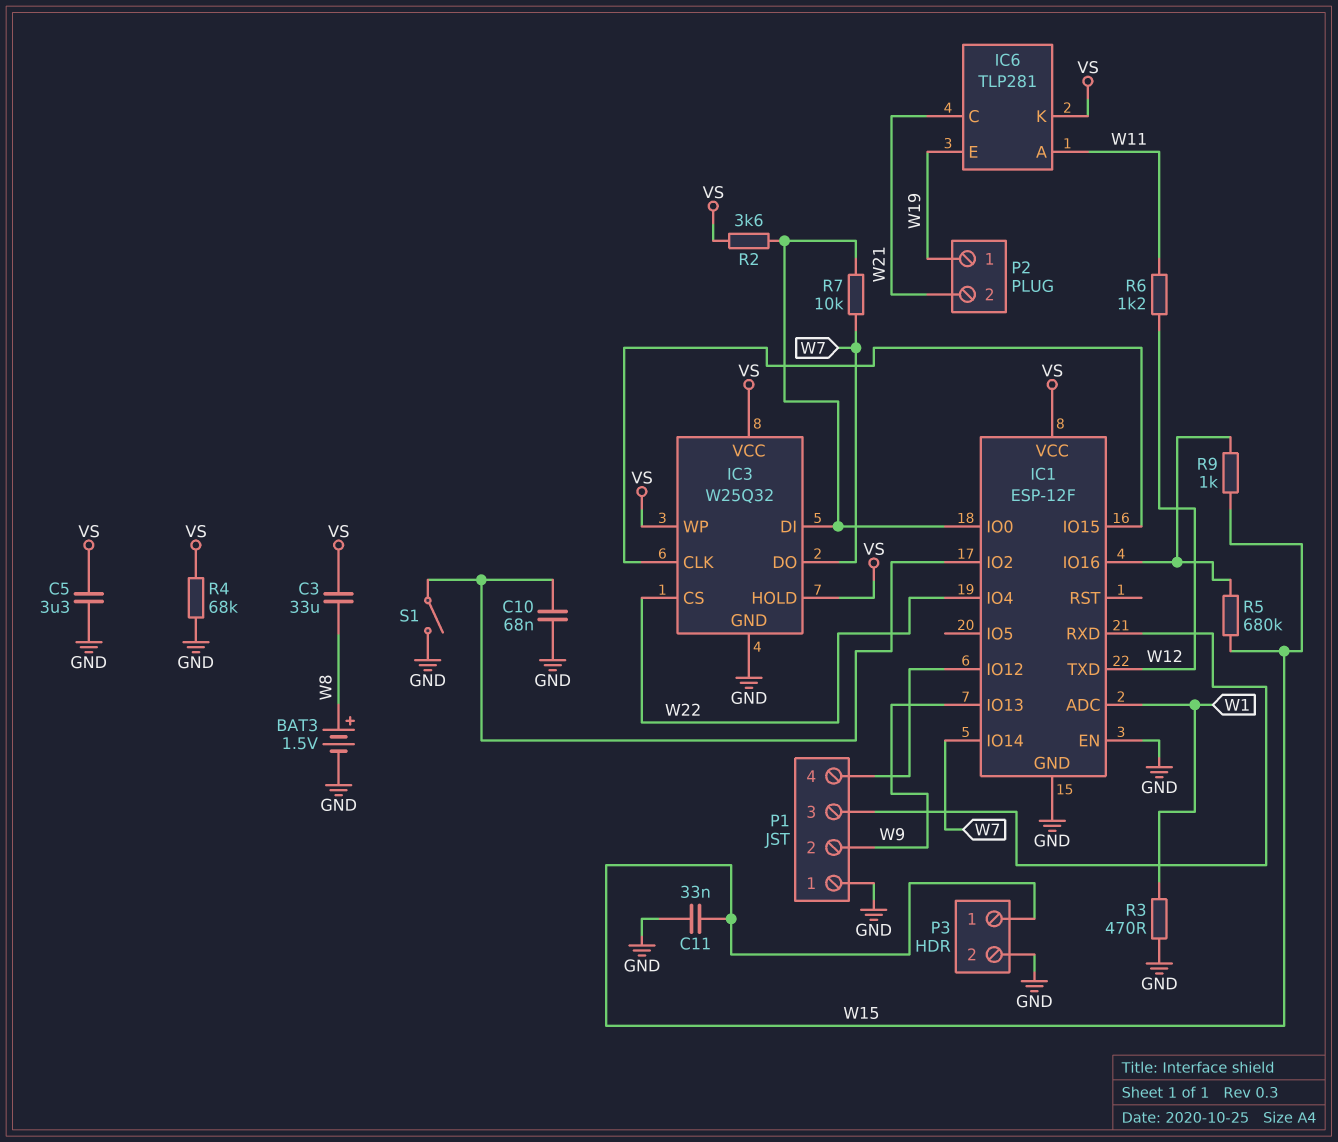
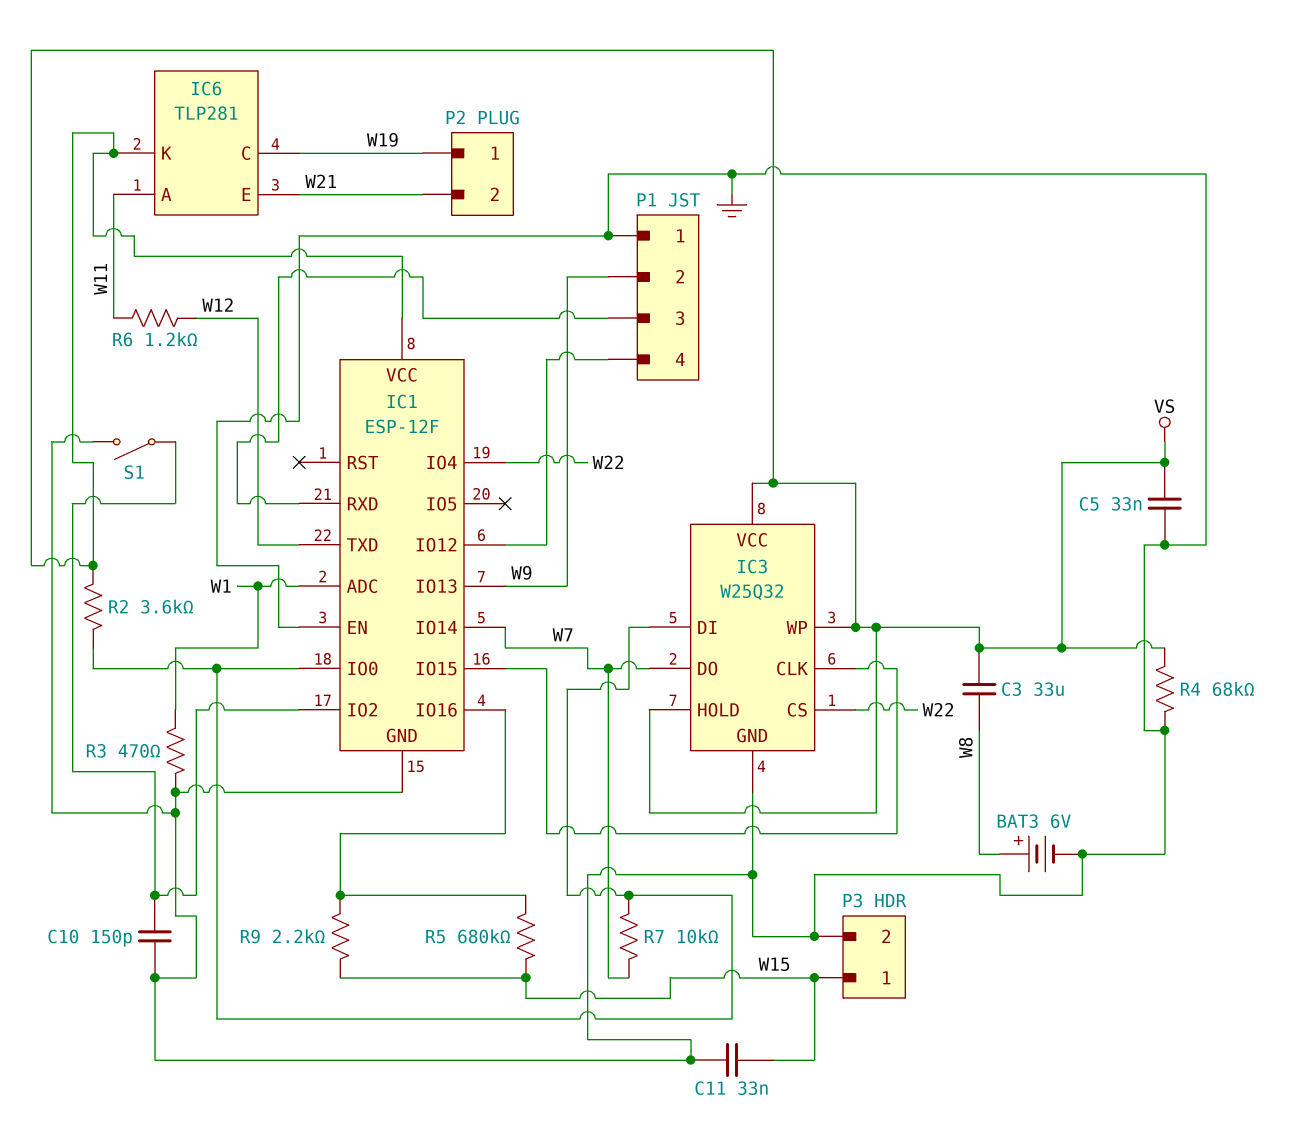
BAT3: 1.5V (plus W8, minus GND) -> 6V (plus W8, minus GND)
C5: 3.3uF (GND, VS) -> 33nF (GND, VS)
C10: 68nF (GND, IC1/IO2) -> 150pF (GND, IC1/IO2)
IC6 pin C: W21 -> W19
IC6 pin E: W19 -> W21
R9: 1k (IC1/IO16, W15) -> 2.2k (IC1/IO16, W15)

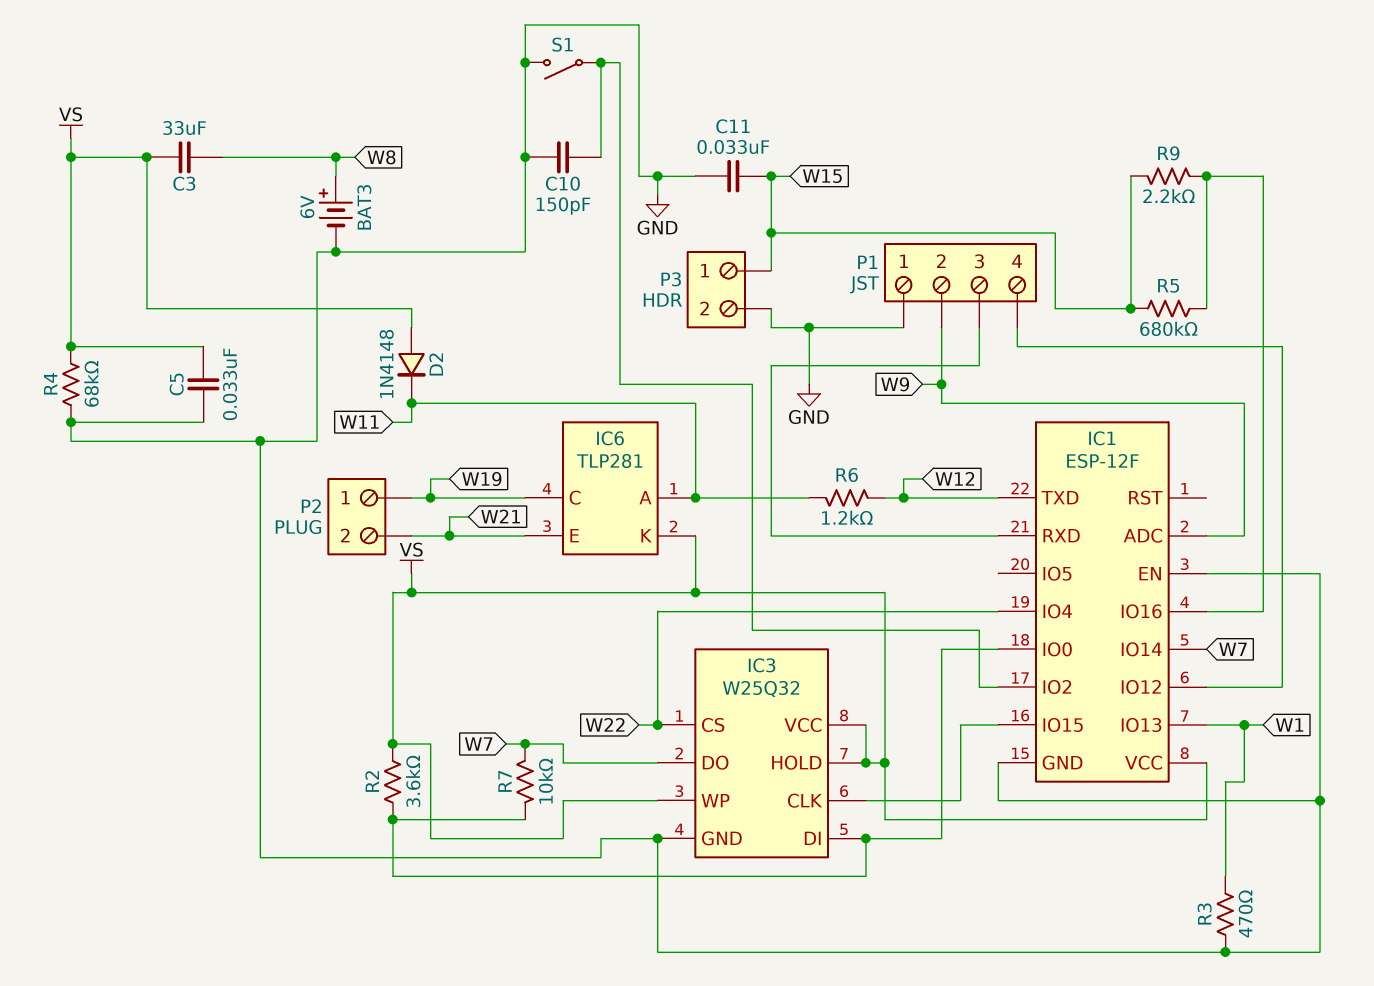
D2: none -> diode 1N4148 (A VS, K W11)
IC1 pin ADC: W1 -> W9
IC1 pin IO13: W9 -> W1

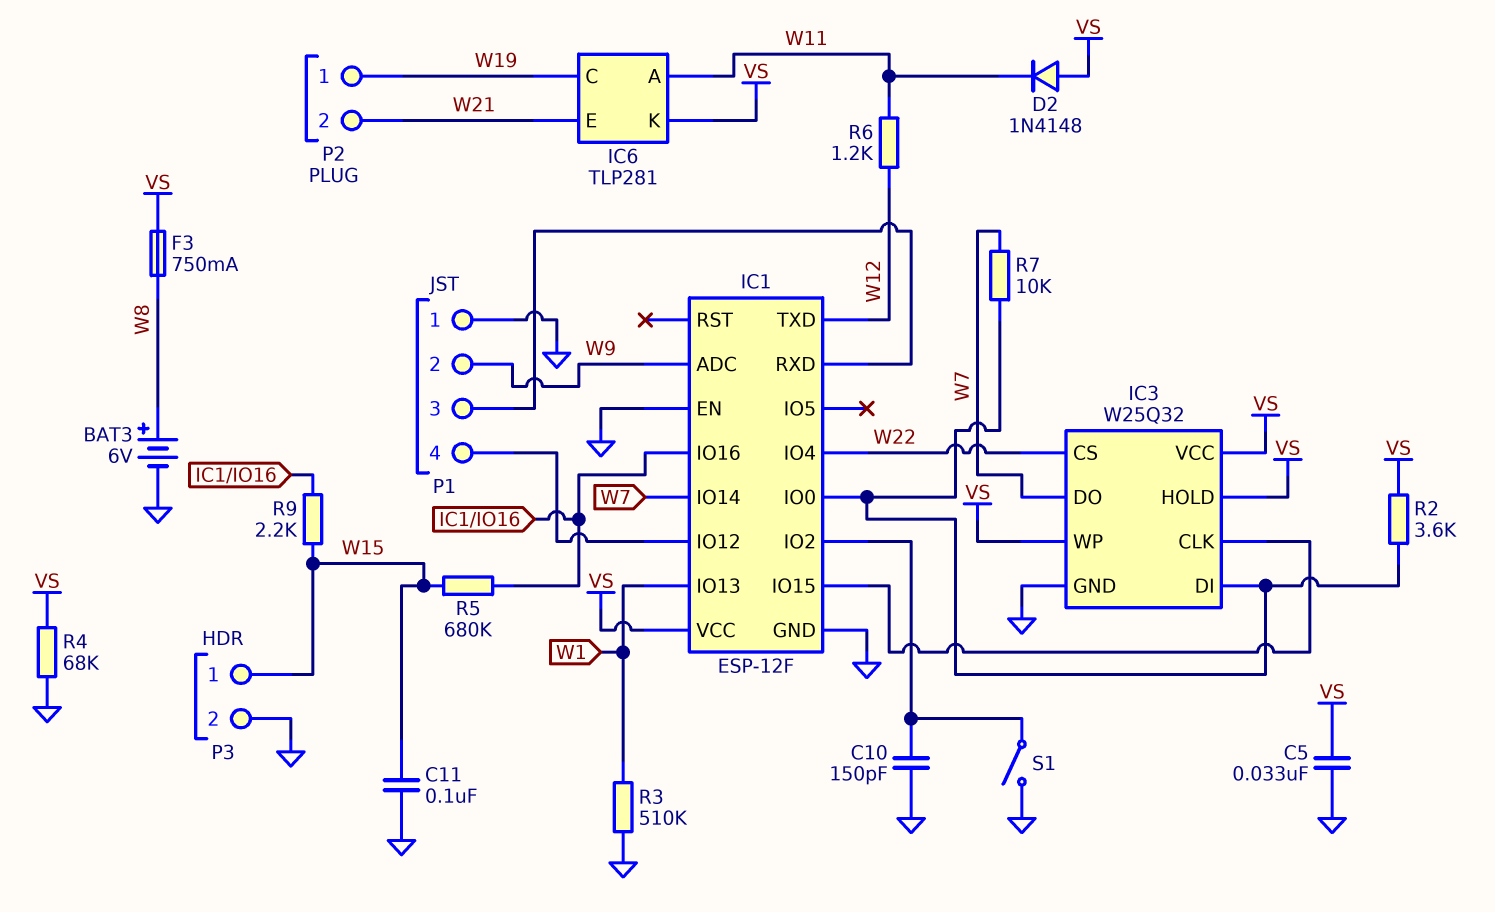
C3: 33uF (VS, W8) -> none
C11: 33nF (GND, W15) -> 100nF (GND, W15)
F3: none -> 750mA (VS, W8)
R3: 470 (GND, W1) -> 510k (GND, W1)

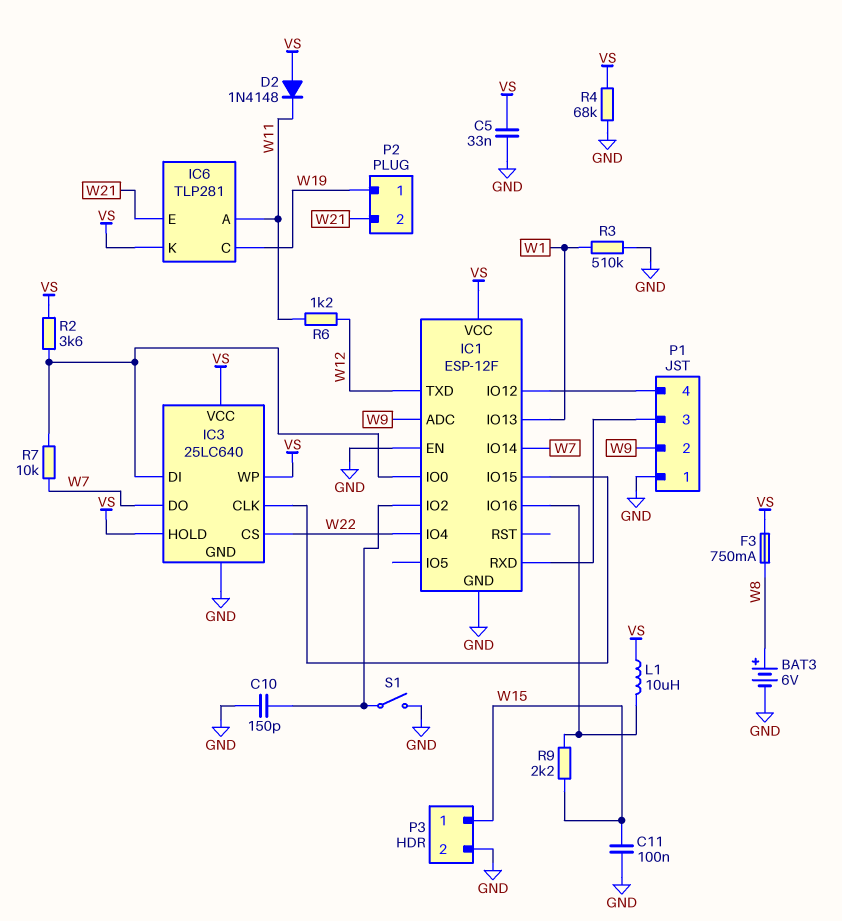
IC3: W25Q32 -> 25LC640
L1: none -> 10uH (IC1/IO16, VS)
R5: 680k (IC1/IO16, W15) -> none

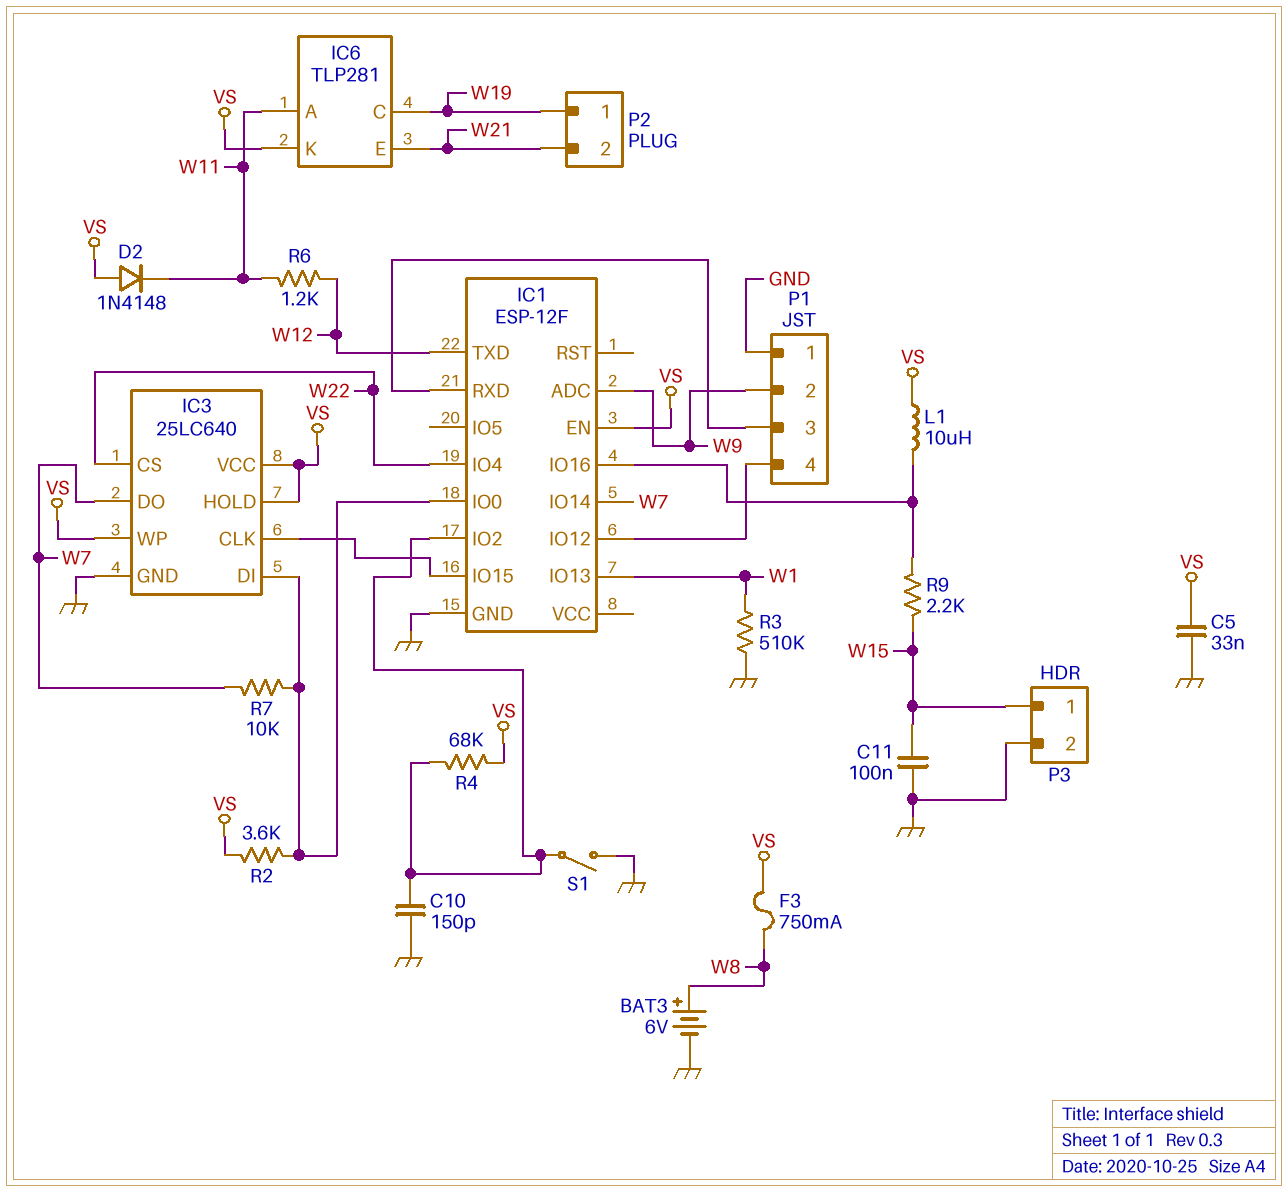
IC1 pin EN: GND -> VS
IC1 pin VCC: VS -> none
R4: 68k (GND, VS) -> 68k (IC1/IO2, VS)

